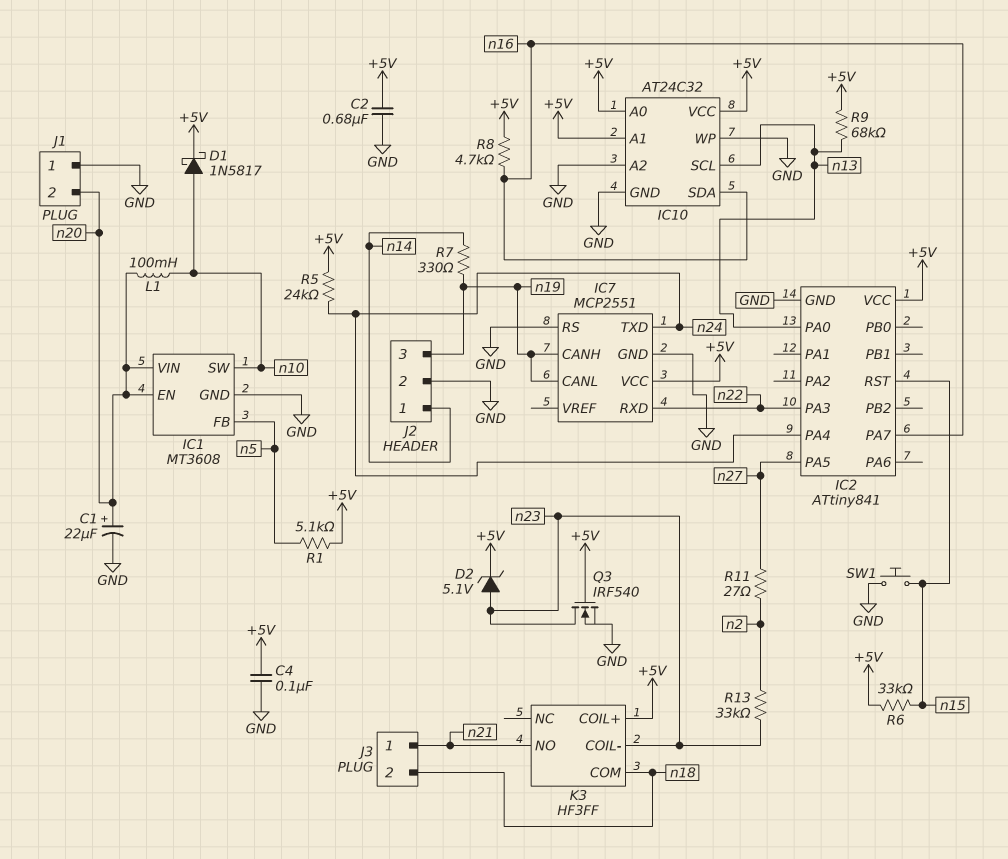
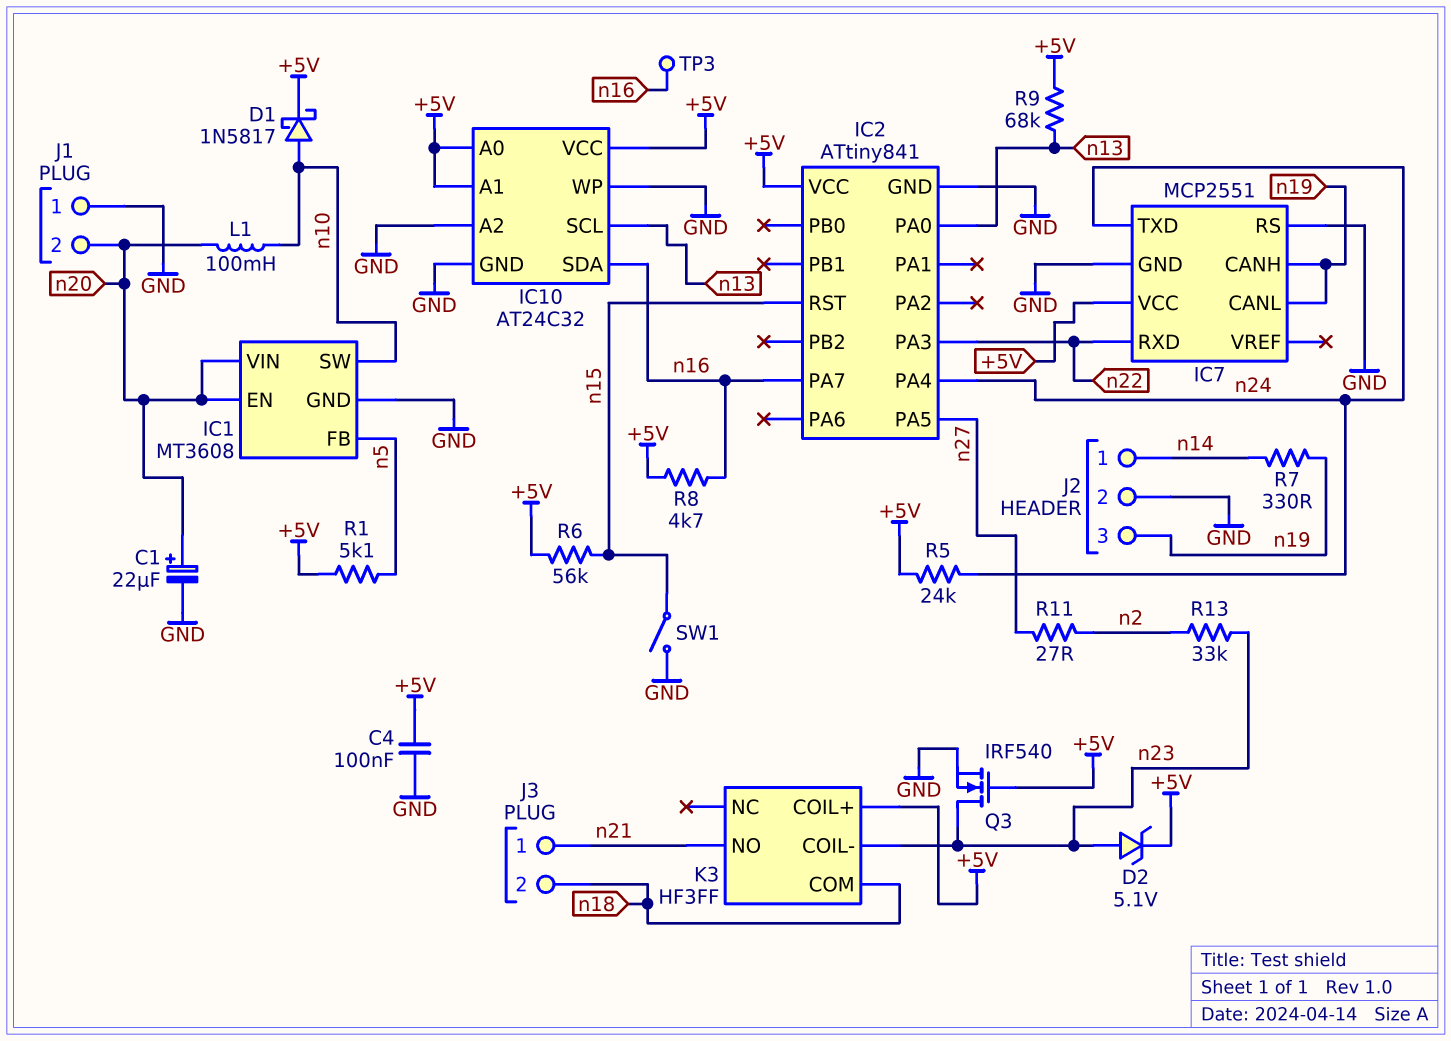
C2: 680nF (+5V, GND) -> none
R6: 33k (+5V, n15) -> 56k (+5V, n15)
SW1: button (GND, n15) -> switch (GND, n15)
TP3: none -> test point (n16)

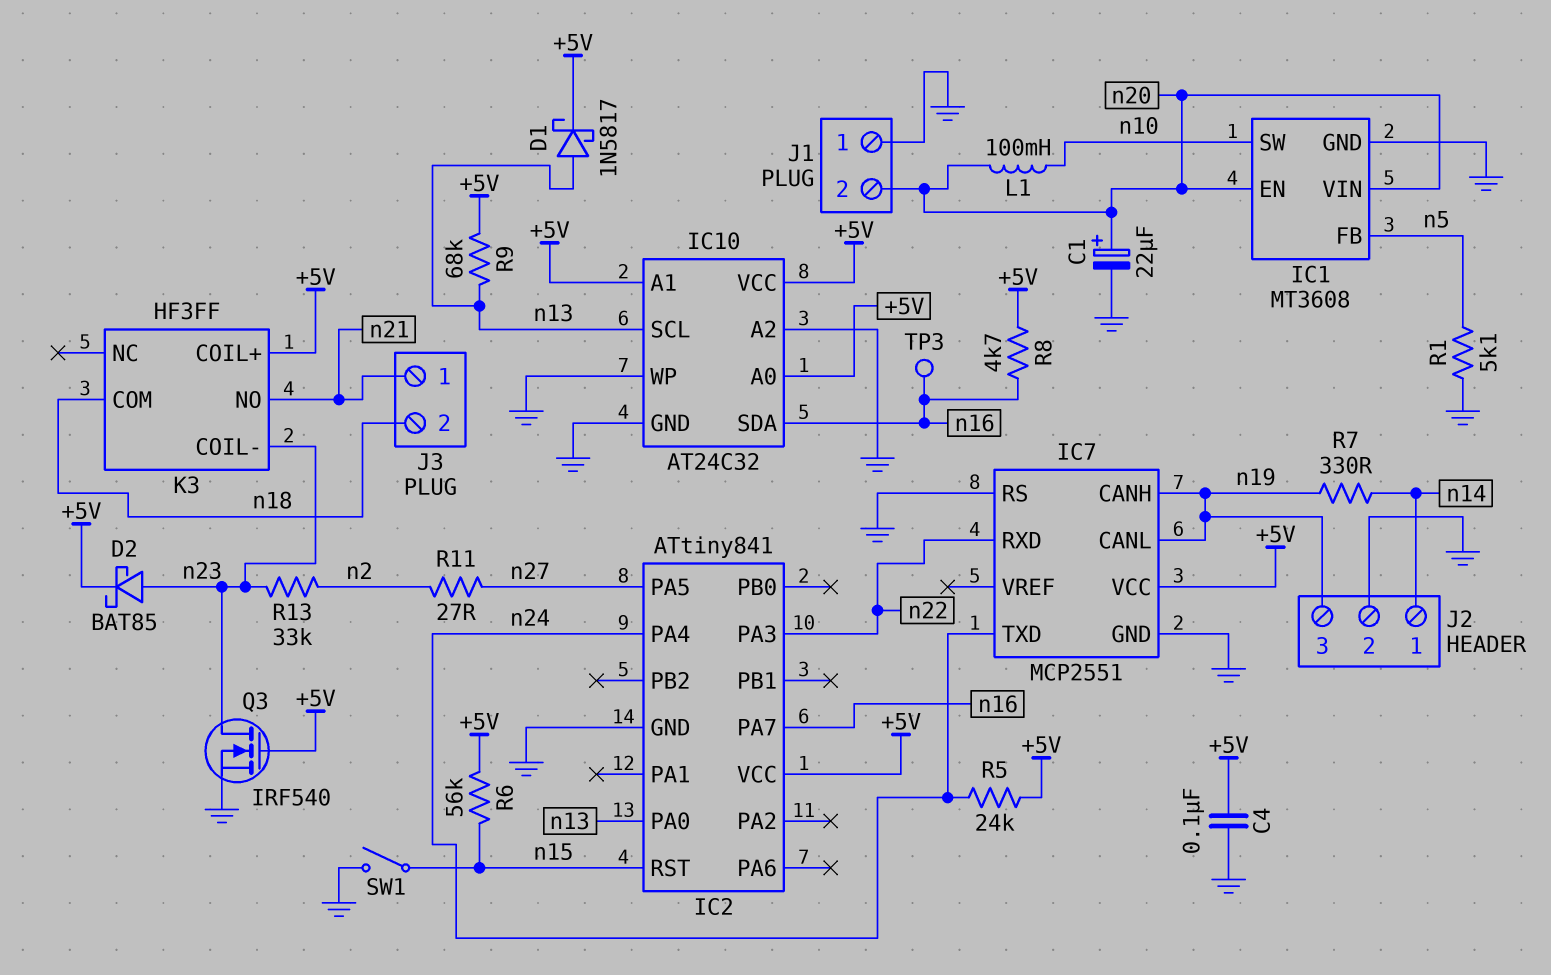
D1: schottky 1N5817 (A n10, K +5V) -> schottky 1N5817 (A n13, K +5V)
D2: zener 5.1V (A n23, K +5V) -> schottky BAT85 (A n23, K +5V)
R1: 5.1k (+5V, n5) -> 5.1k (GND, n5)

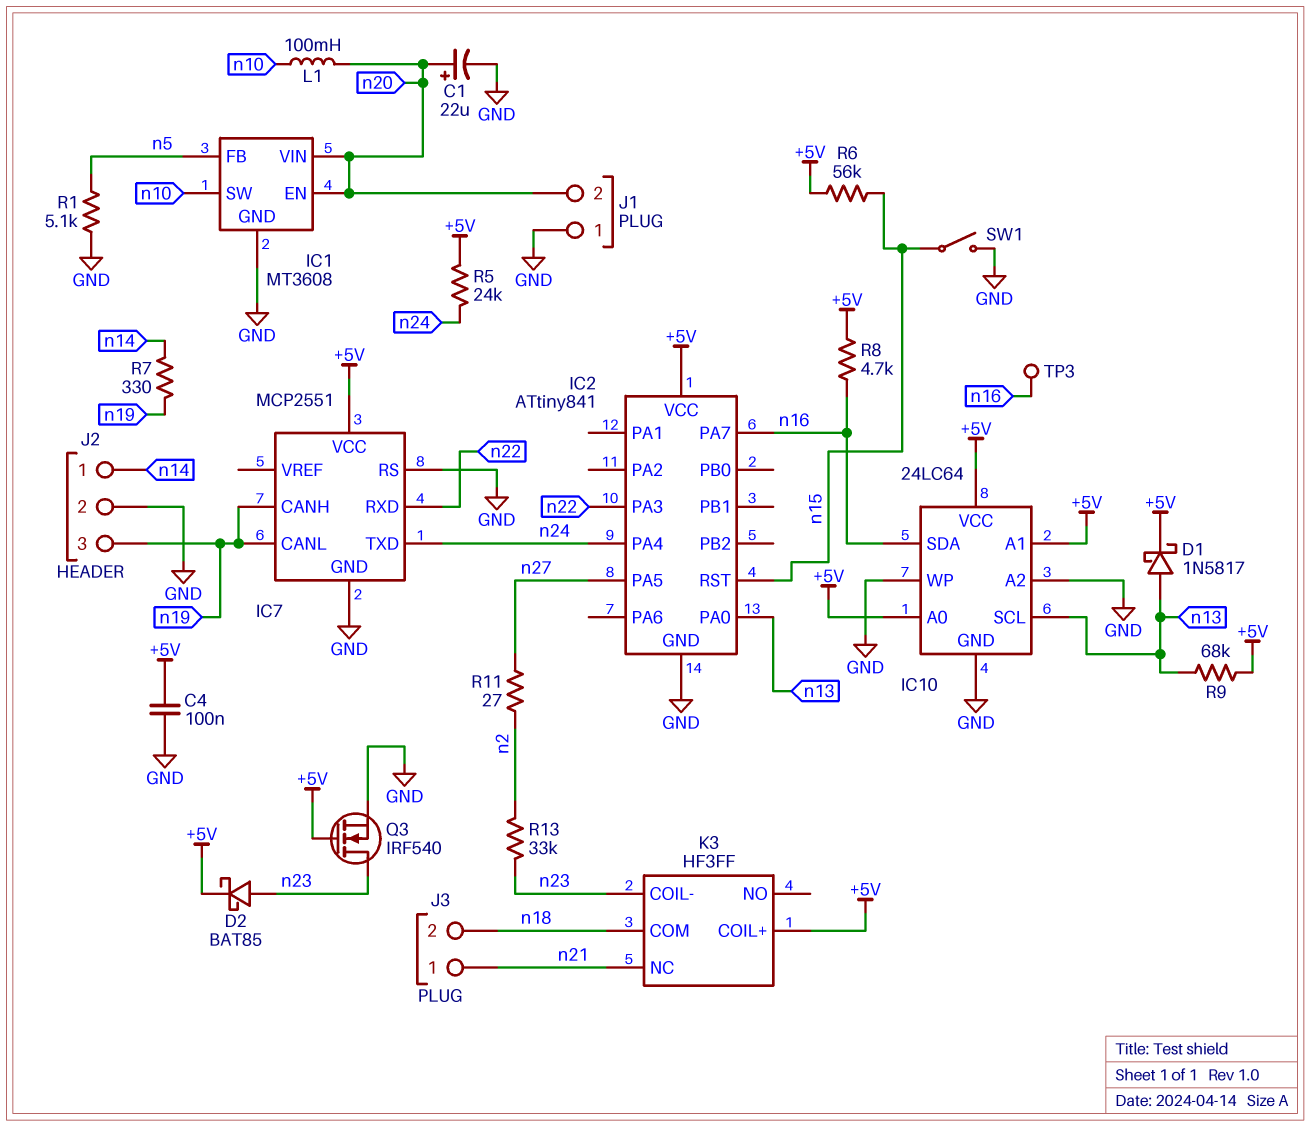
IC10: AT24C32 -> 24LC64
K3 pin NC: none -> n21
K3 pin NO: n21 -> none

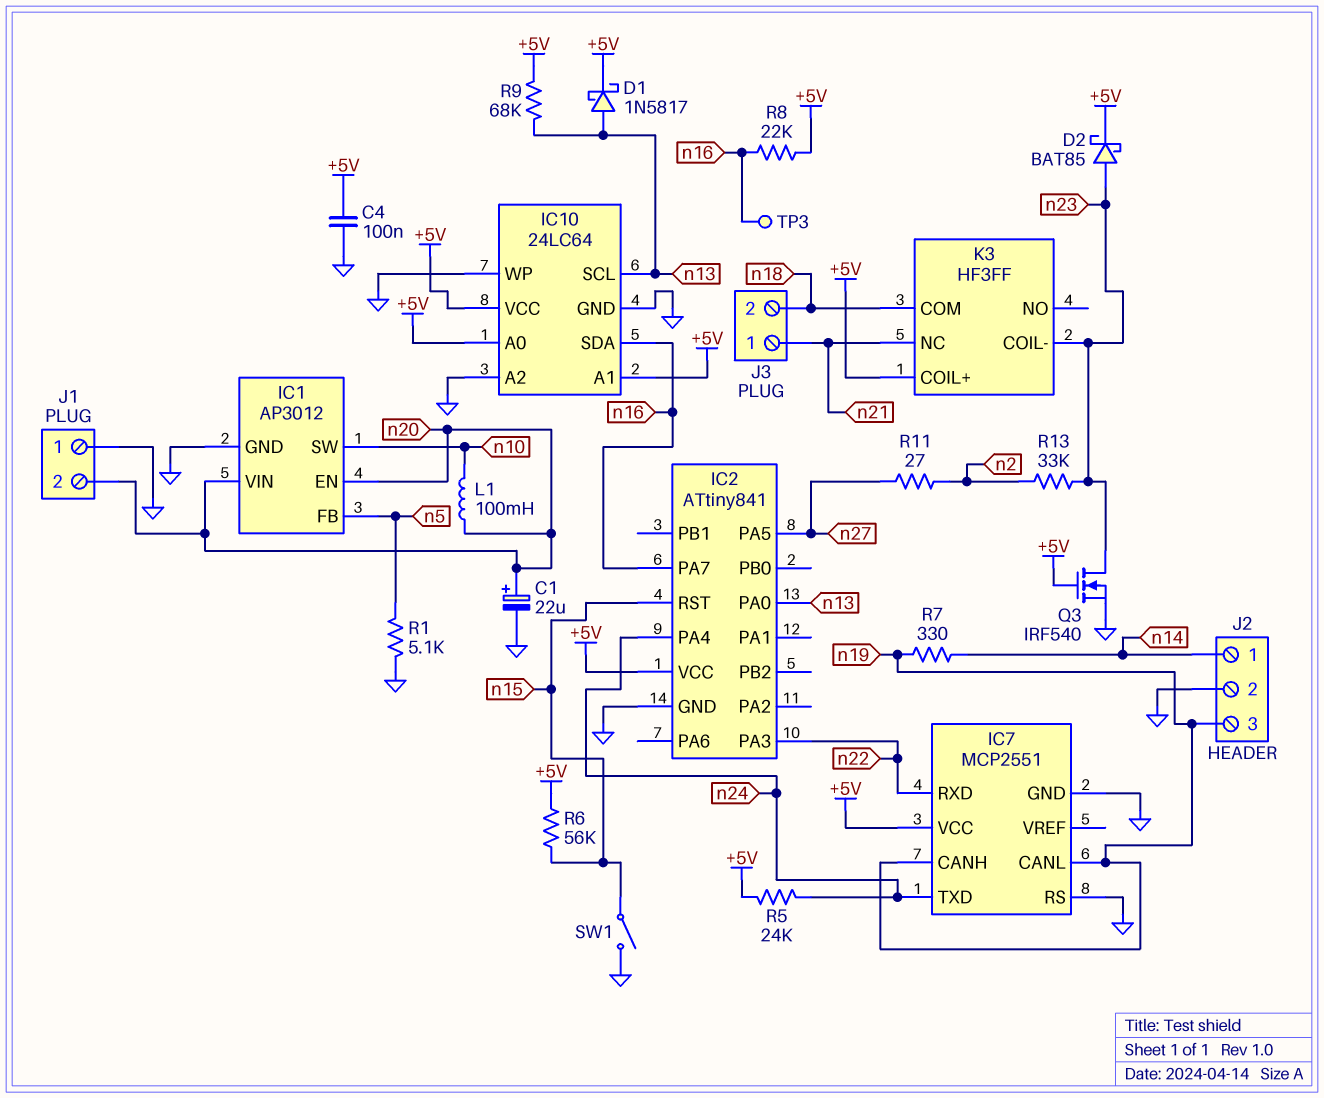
IC1: MT3608 -> AP3012
R8: 4.7k (+5V, n16) -> 22k (+5V, n16)

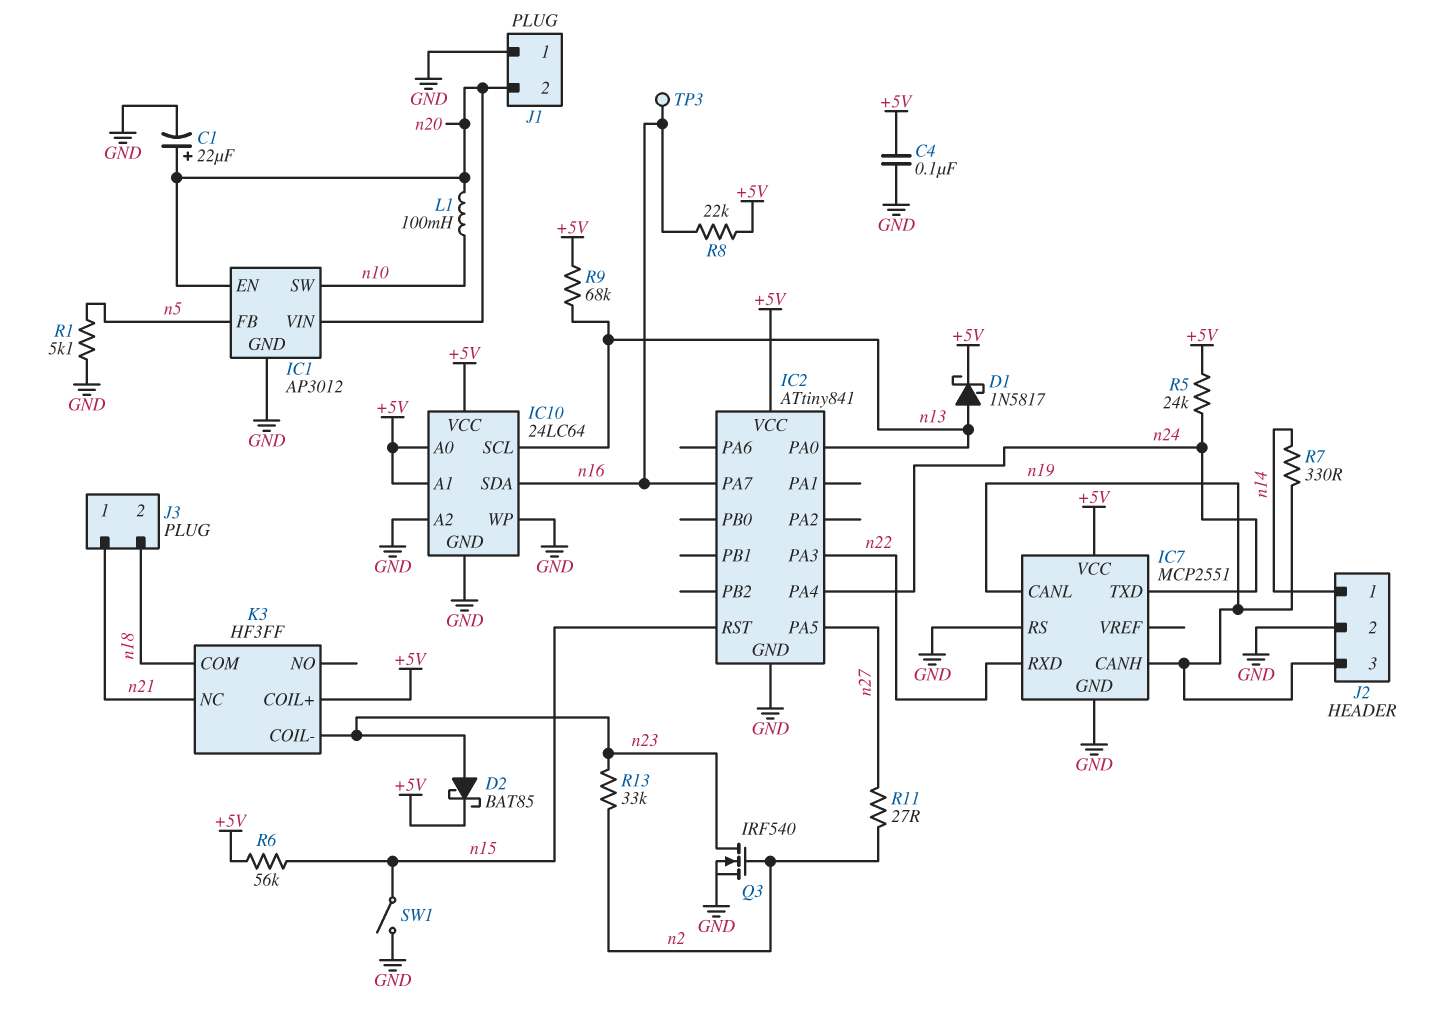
Q3: NMOS IRF540 (G +5V, D n23, S GND) -> NMOS IRF540 (G n2, D n23, S GND)

